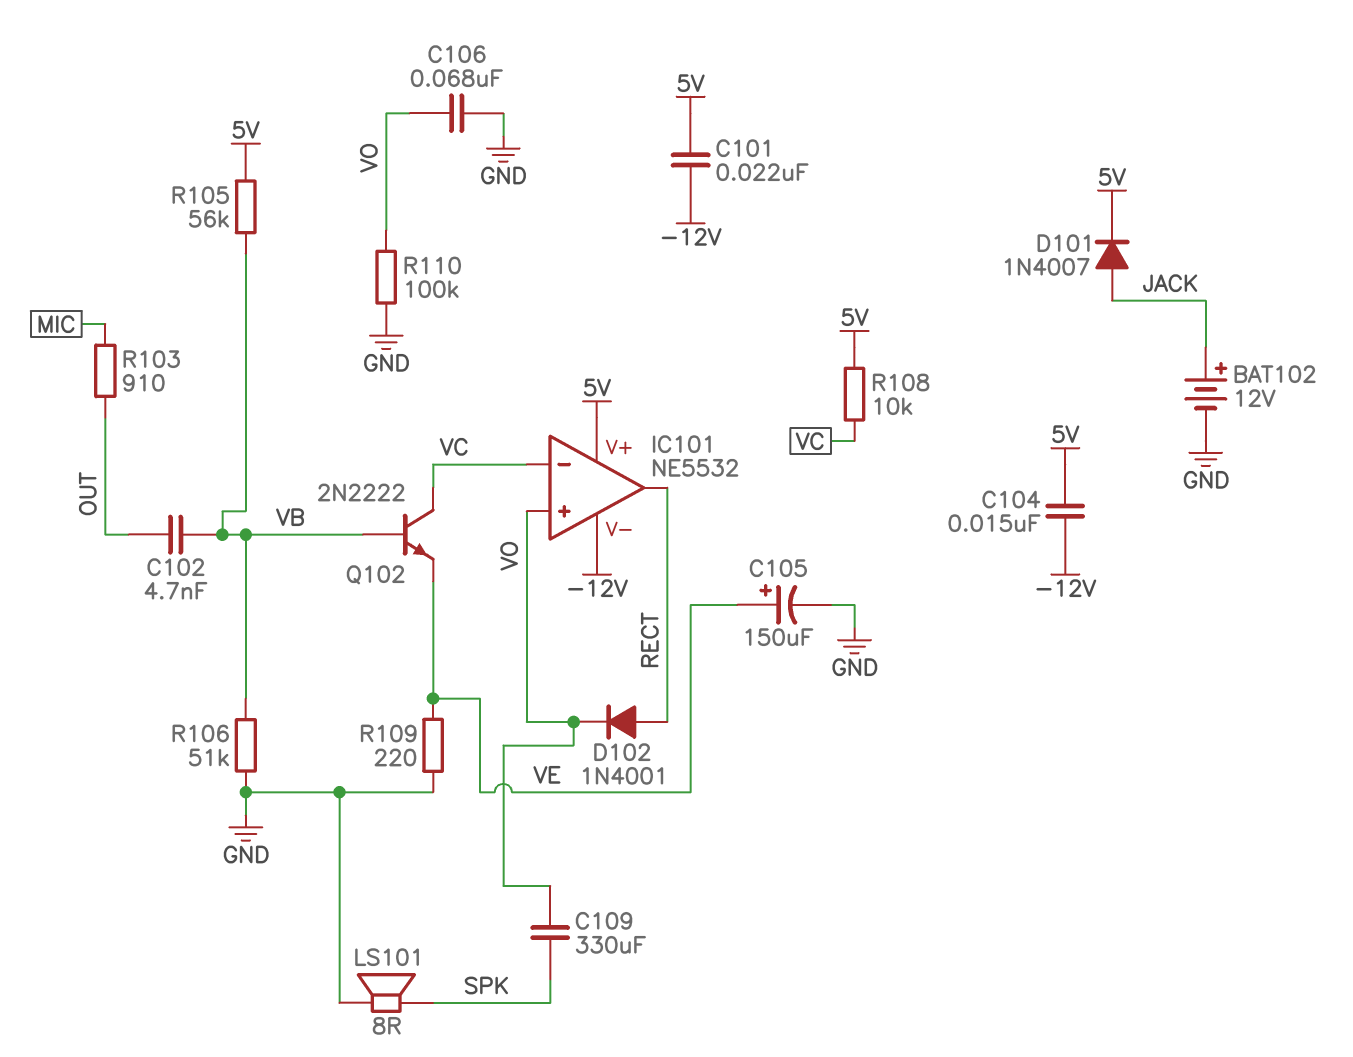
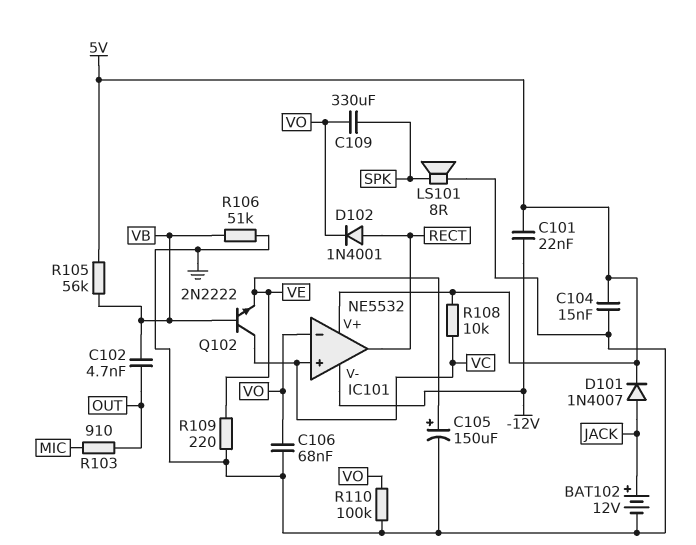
C104: 15nF (-12V, 5V) -> 15nF (5V, GND)
IC101 pin in+: VO -> VC
IC101 pin in-: VC -> VO

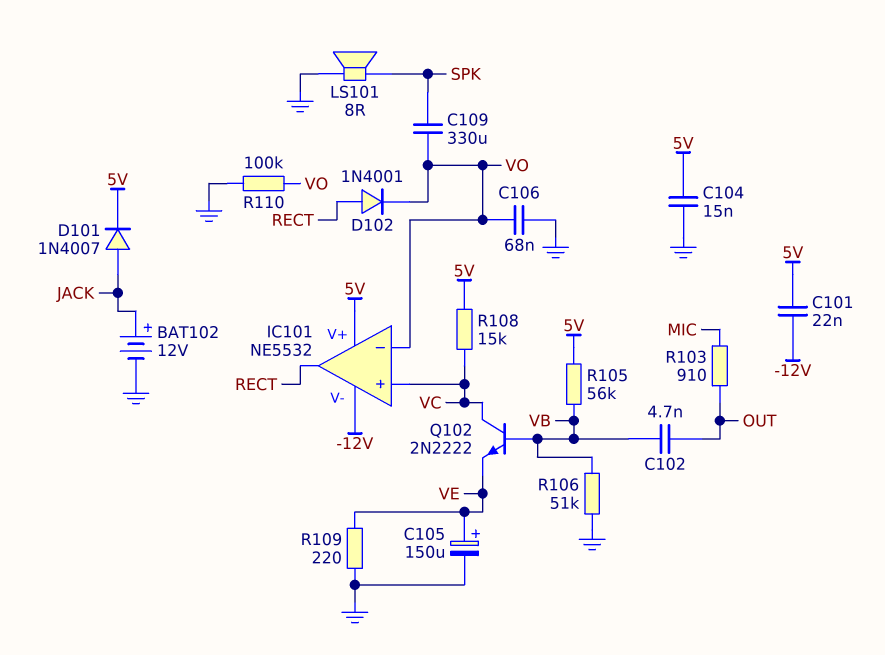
R108: 10k (5V, VC) -> 15k (5V, VC)

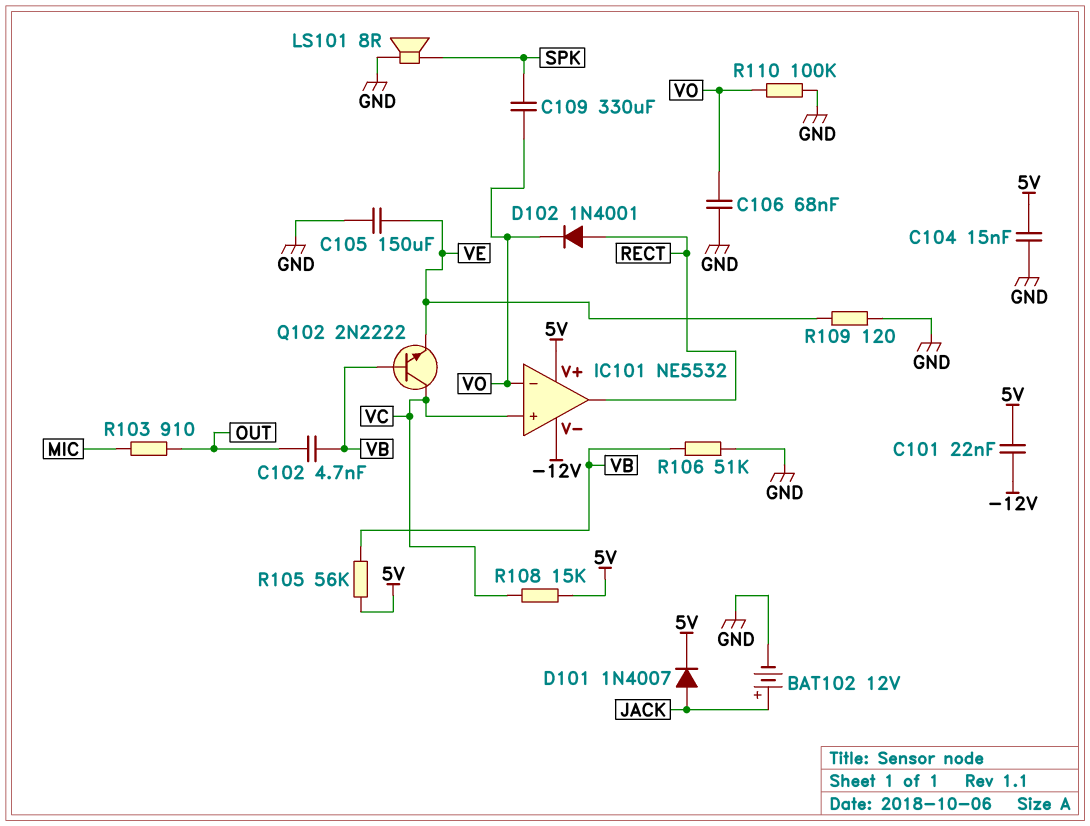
C105: 150uF (plus VE, minus GND) -> 150uF (GND, VE)
R109: 220 (GND, VE) -> 120 (GND, VE)

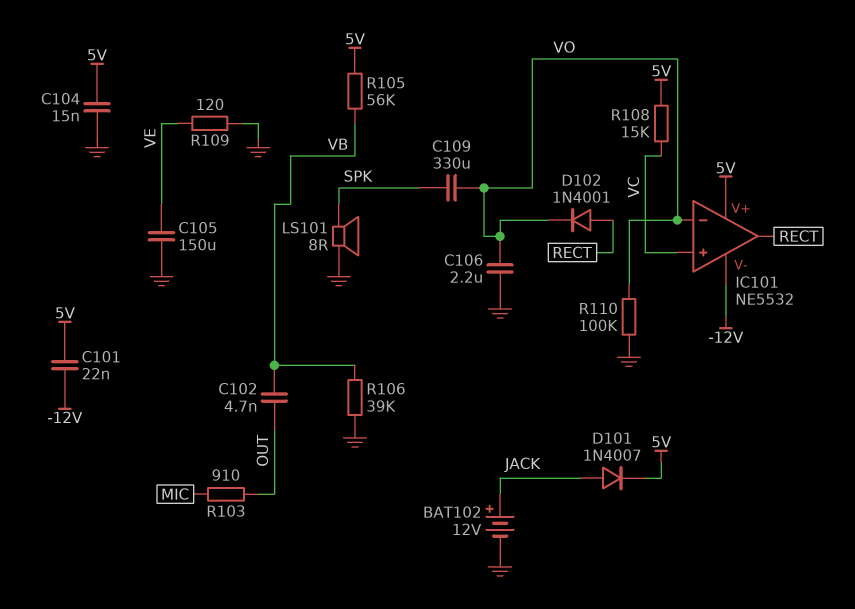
C106: 68nF (GND, VO) -> 2.2uF (GND, VO)
Q102: NPN 2N2222 (B VB, C VC, E VE) -> none
R106: 51k (GND, VB) -> 39k (GND, VB)

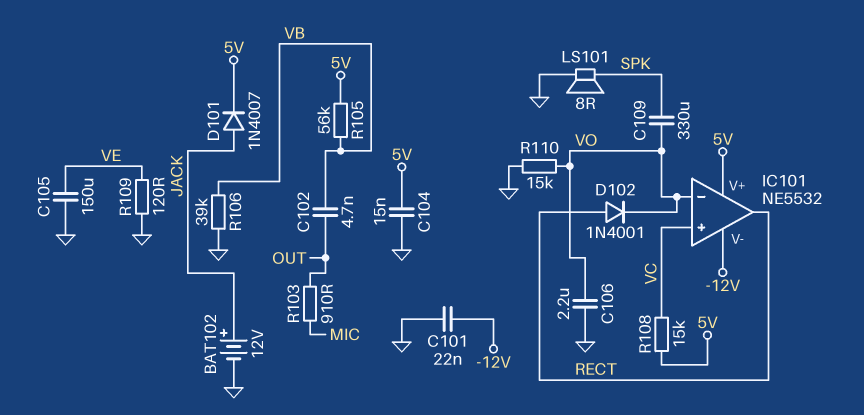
C101: 22nF (-12V, 5V) -> 22nF (-12V, GND)
R110: 100k (GND, VO) -> 15k (GND, VO)

